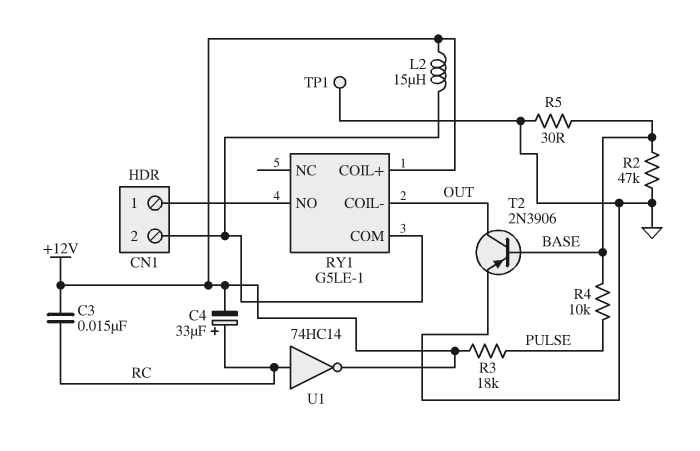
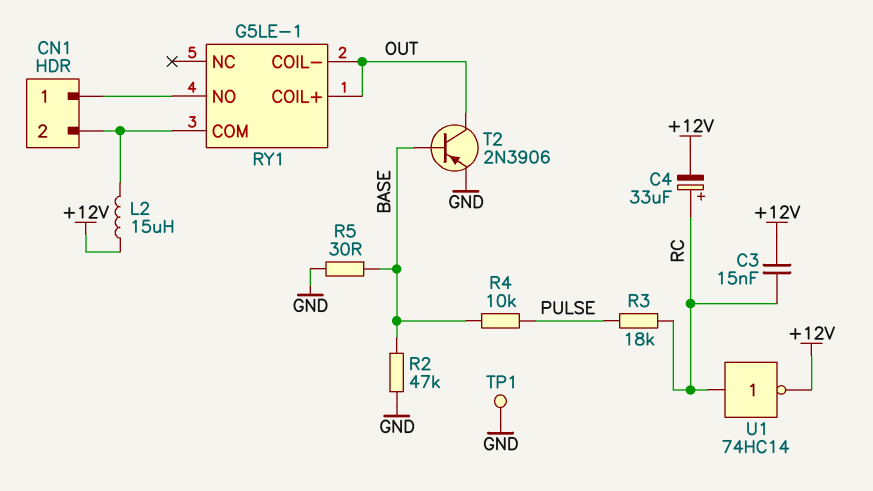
R3: 18k (+12V, PULSE) -> 18k (PULSE, RC)
RY1 pin COIL+: +12V -> OUT

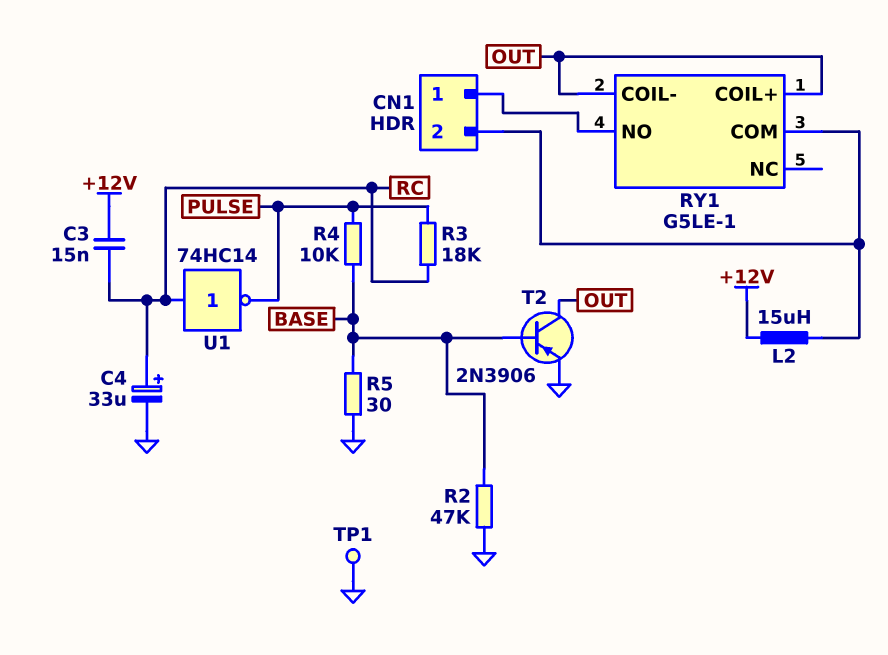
C4: 33uF (plus RC, minus +12V) -> 33uF (plus RC, minus GND)
U1: NOT 74HC14 (in RC, out +12V) -> NOT 74HC14 (in RC, out PULSE)

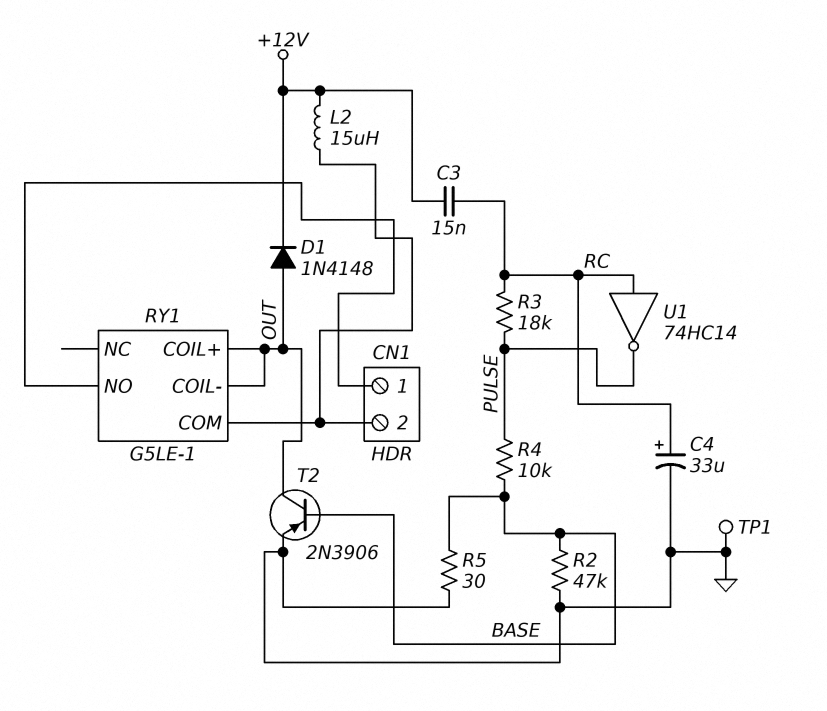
D1: none -> diode 1N4148 (A OUT, K +12V)

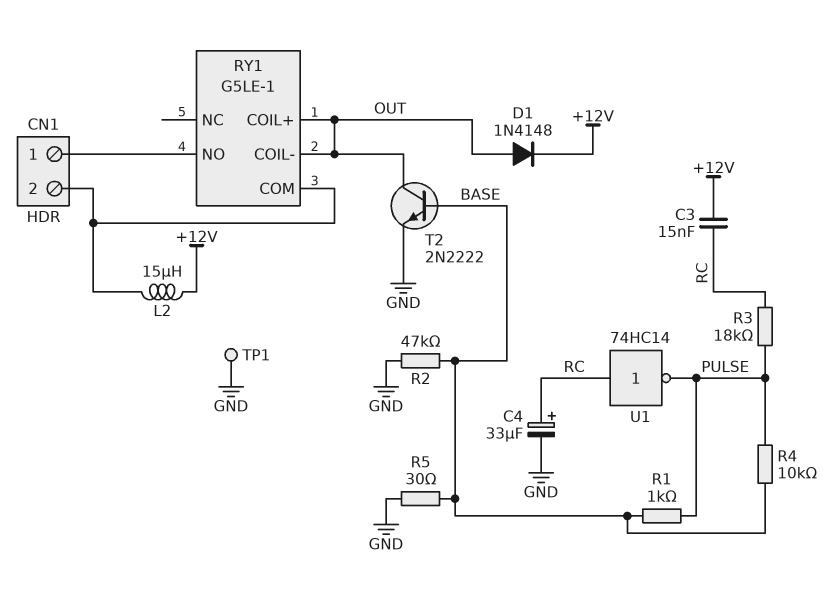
R1: none -> 1k (BASE, PULSE)
T2: PNP 2N3906 (B BASE, C OUT, E GND) -> NPN 2N2222 (B BASE, C OUT, E GND)

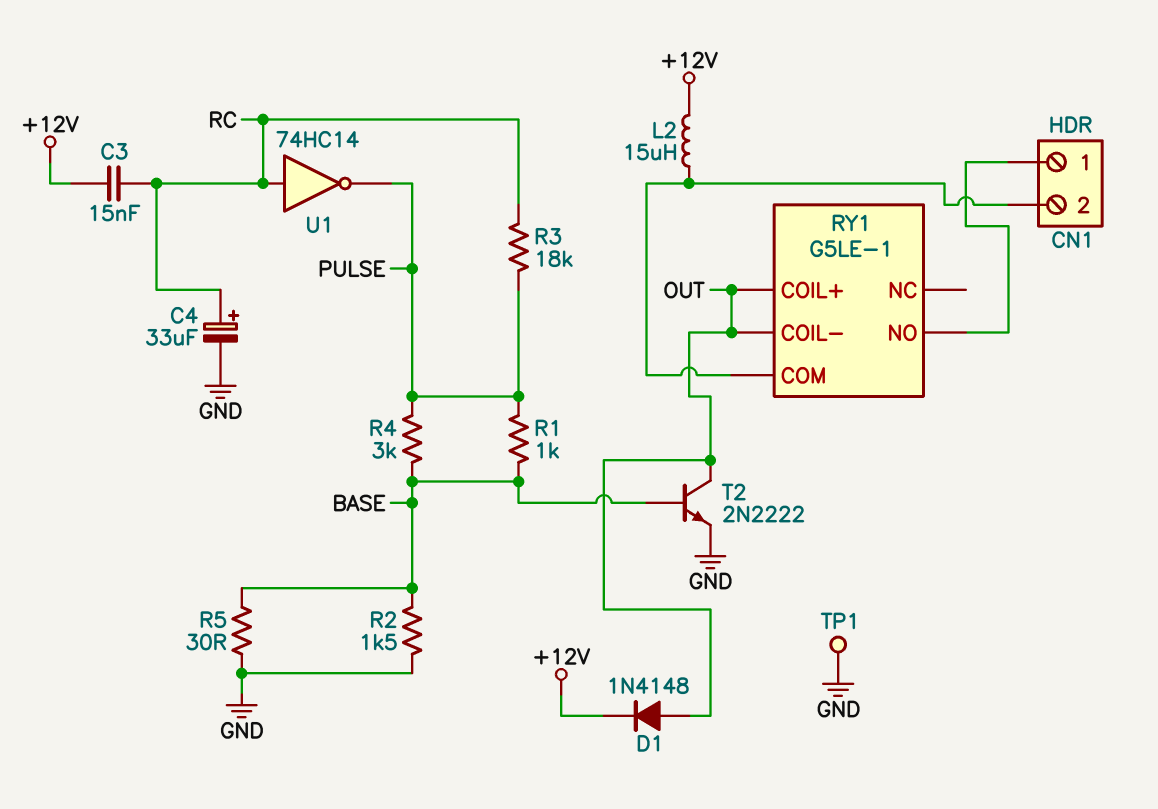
R2: 47k (BASE, GND) -> 1.5k (BASE, GND)
R4: 10k (BASE, PULSE) -> 3k (BASE, PULSE)

